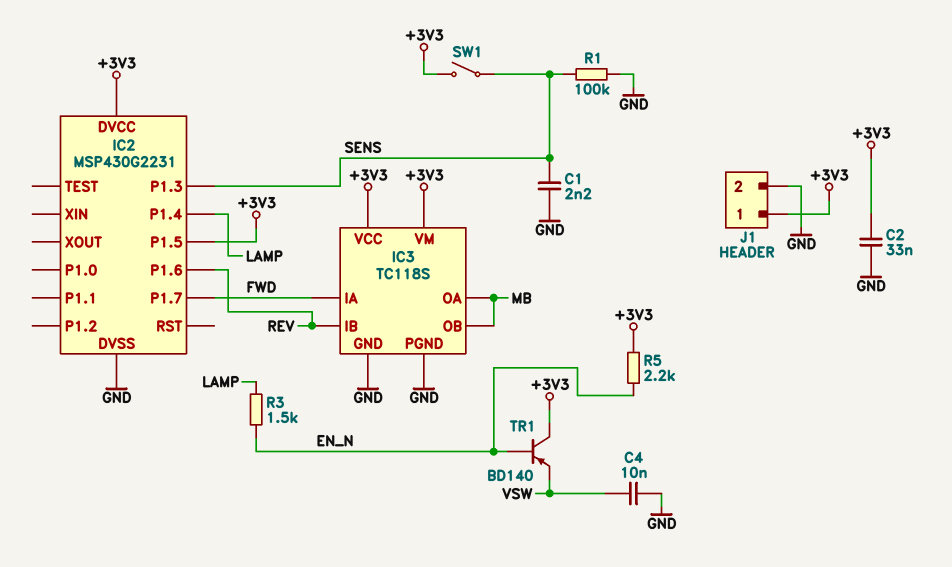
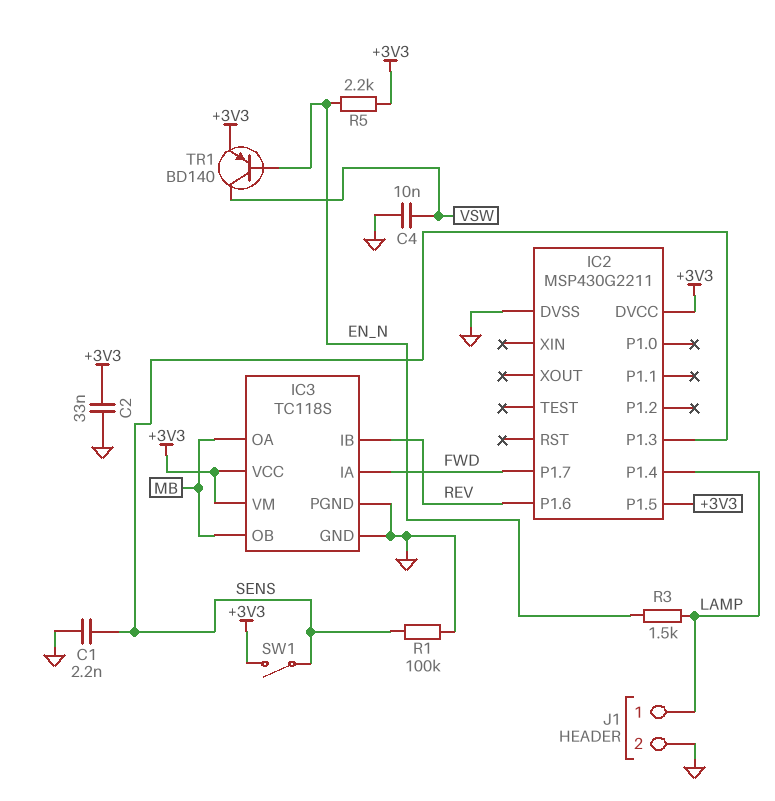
IC2: MSP430G2231 -> MSP430G2211
J1 pin 1: +3V3 -> LAMP
TR1: PNP BD140 (B EN_N, C +3V3, E VSW) -> PNP BD140 (B EN_N, C VSW, E +3V3)

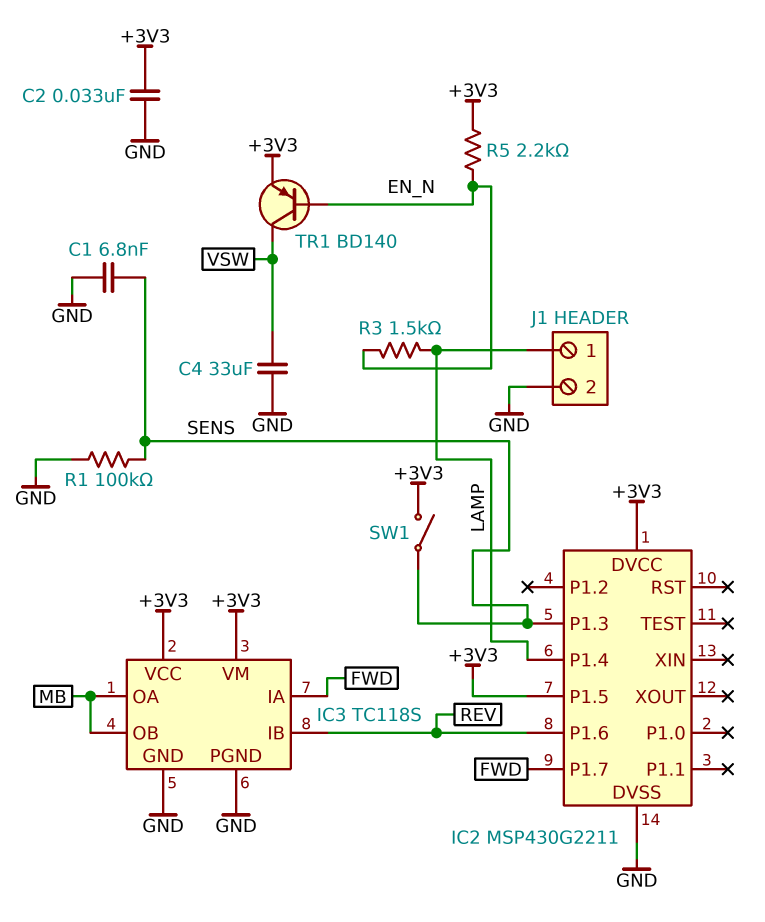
C1: 2.2nF (GND, SENS) -> 6.8nF (GND, SENS)
C4: 10nF (GND, VSW) -> 33uF (GND, VSW)

